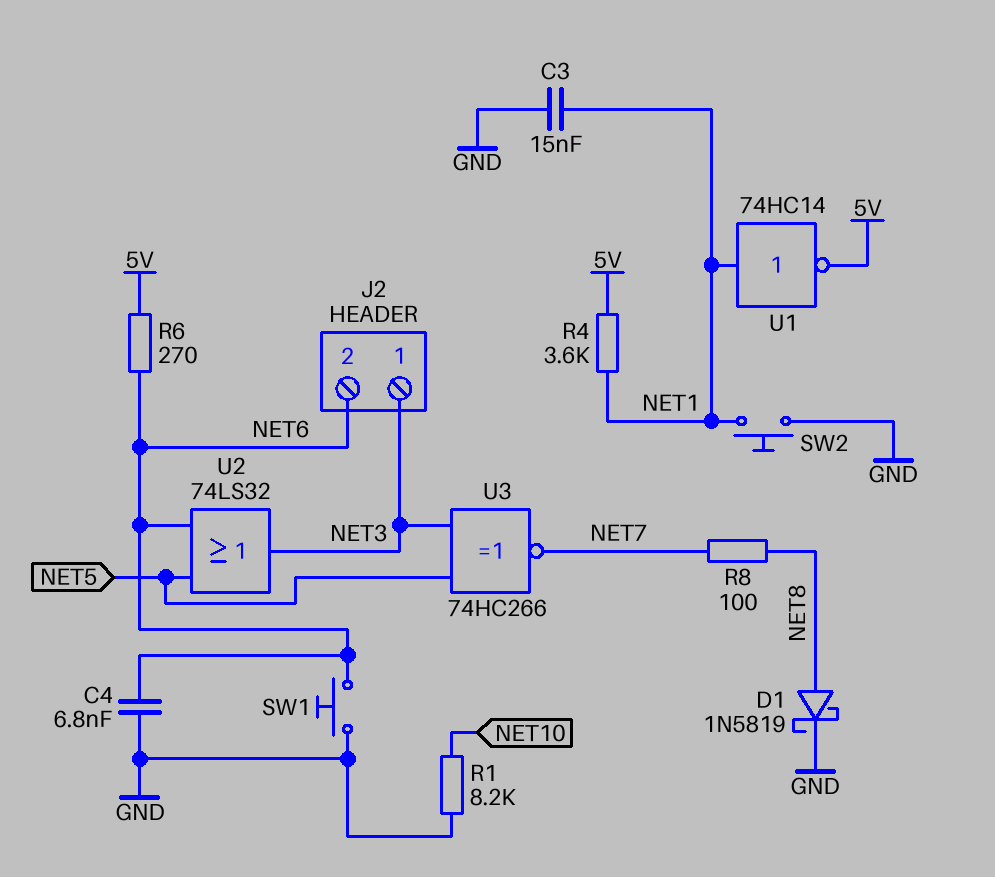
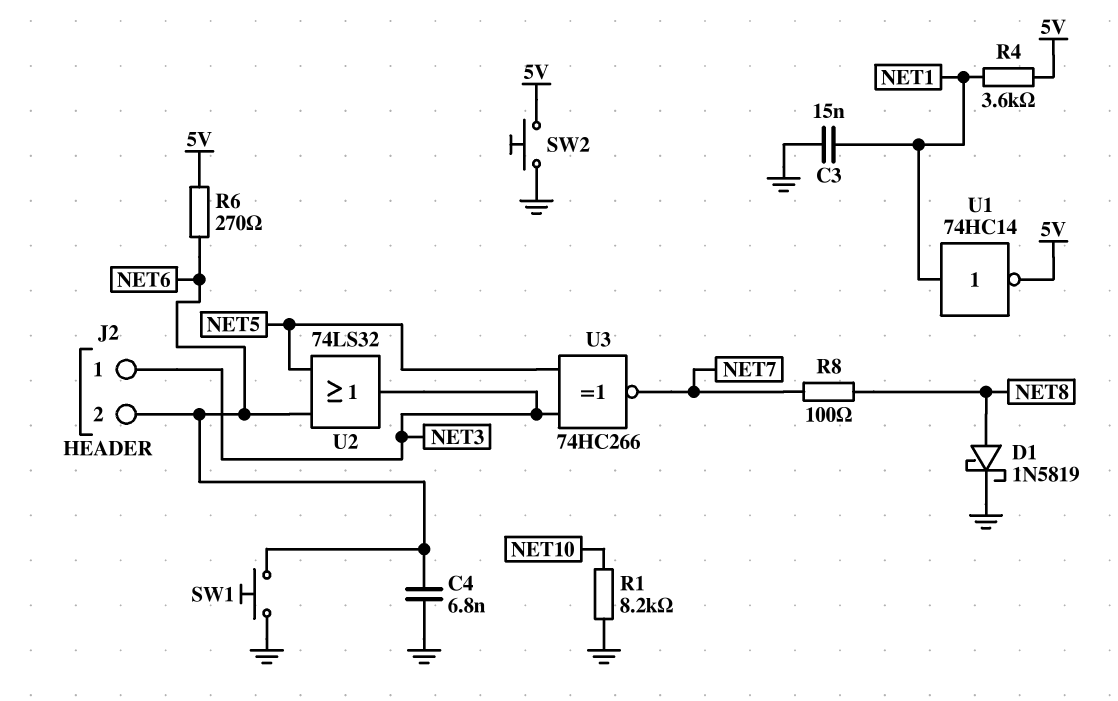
SW2: button (GND, NET1) -> button (5V, GND)

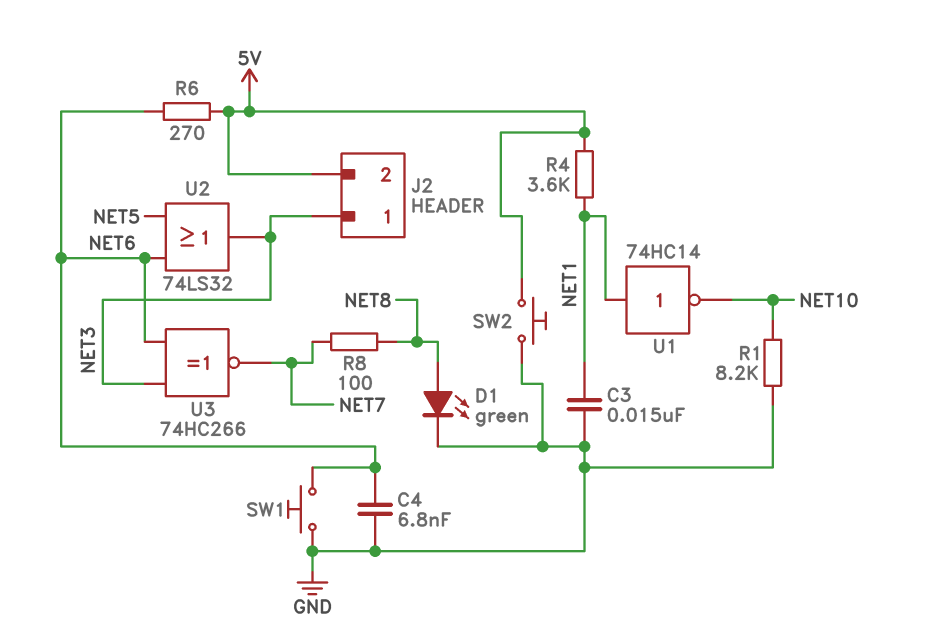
D1: schottky 1N5819 (A NET8, K GND) -> LED green (A NET8, K GND)
J2 pin 2: NET6 -> 5V
U1: NOT 74HC14 (in NET1, out 5V) -> NOT 74HC14 (in NET1, out NET10)
U3: XNOR 74HC266 (in NET3, in NET5, out NET7) -> XNOR 74HC266 (in NET3, in NET6, out NET7)

